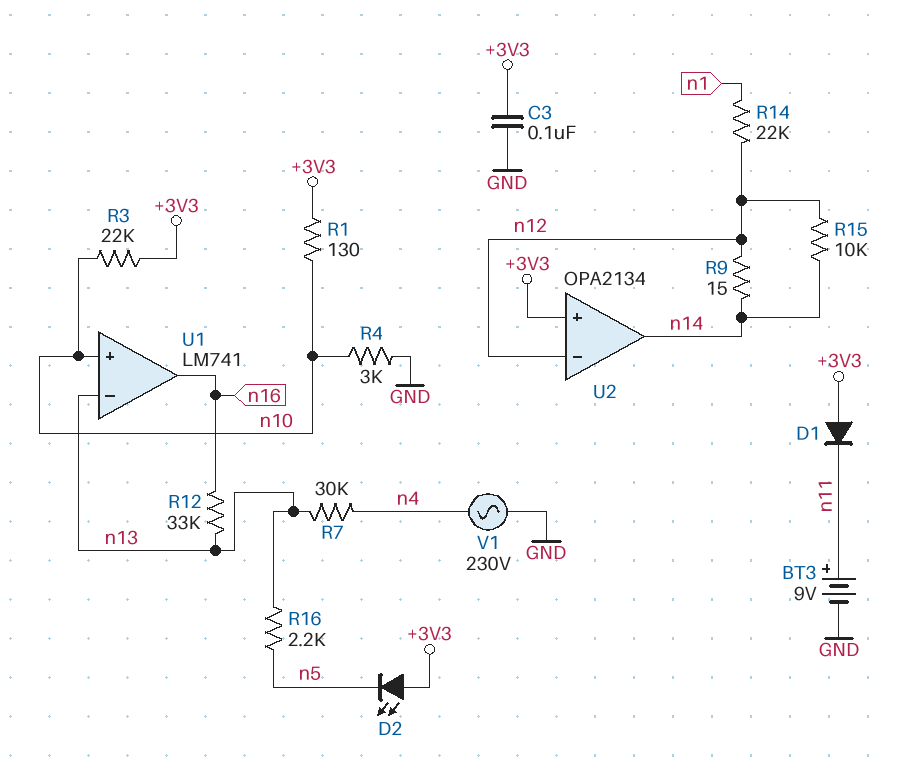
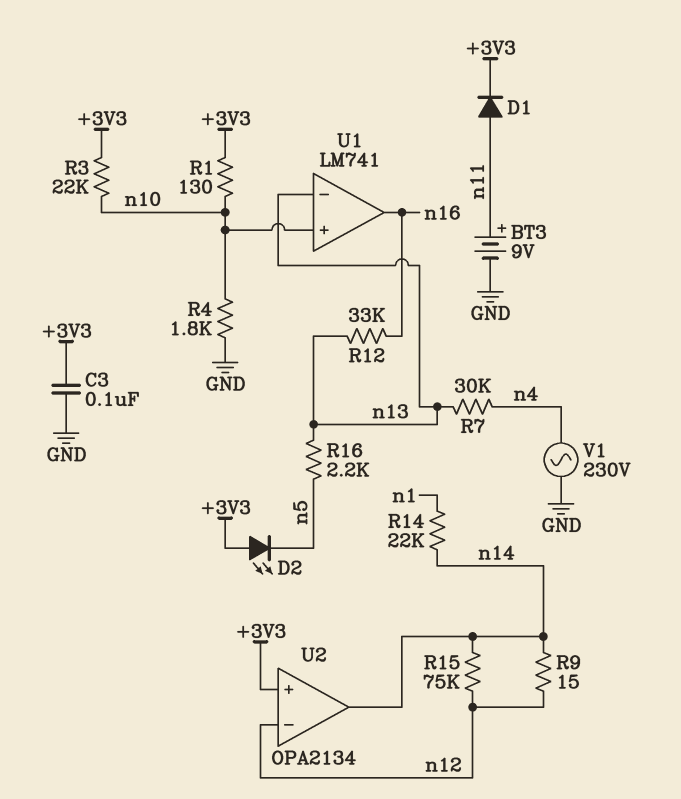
D1: diode (A +3V3, K n11) -> diode (A n11, K +3V3)
R4: 3k (GND, n10) -> 1.8k (GND, n10)
R14: 22k (n1, n12) -> 22k (n1, n14)
R15: 10k (n12, n14) -> 75k (n12, n14)

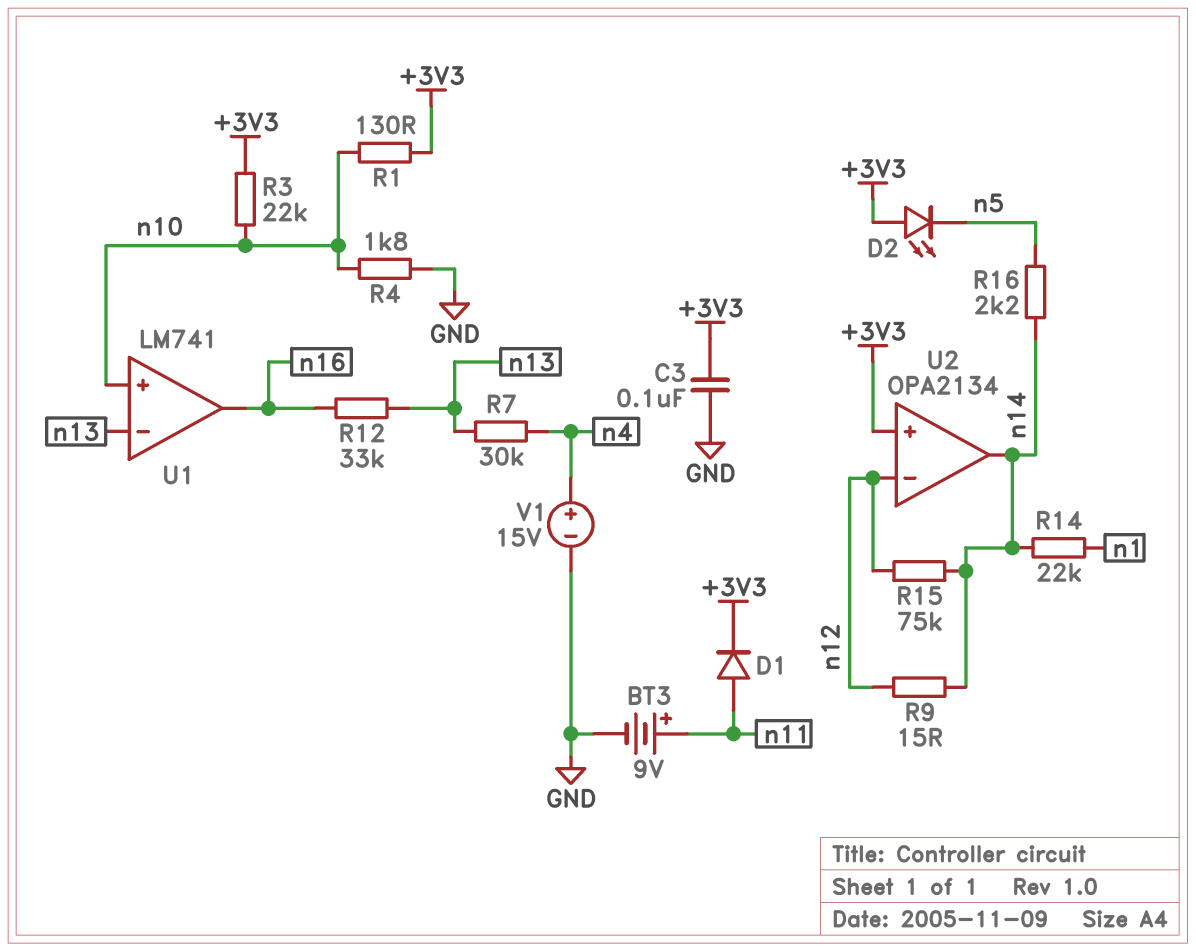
R16: 2.2k (n5, n13) -> 2.2k (n5, n14)
V1: AC 230V (GND, n4) -> 15V (plus n4, minus GND)

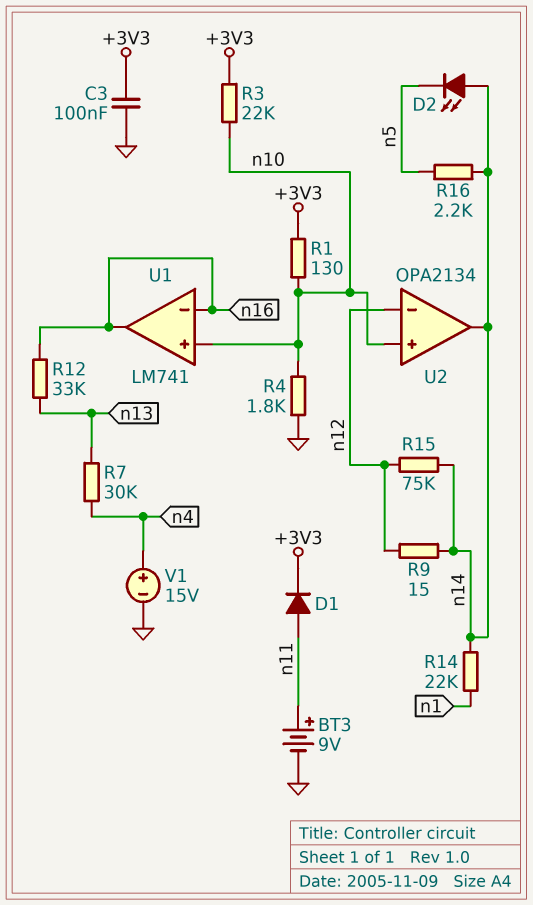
D2: LED (A +3V3, K n5) -> LED (A n14, K n5)
U1 pin in-: n13 -> n16
U2 pin in+: +3V3 -> n10

